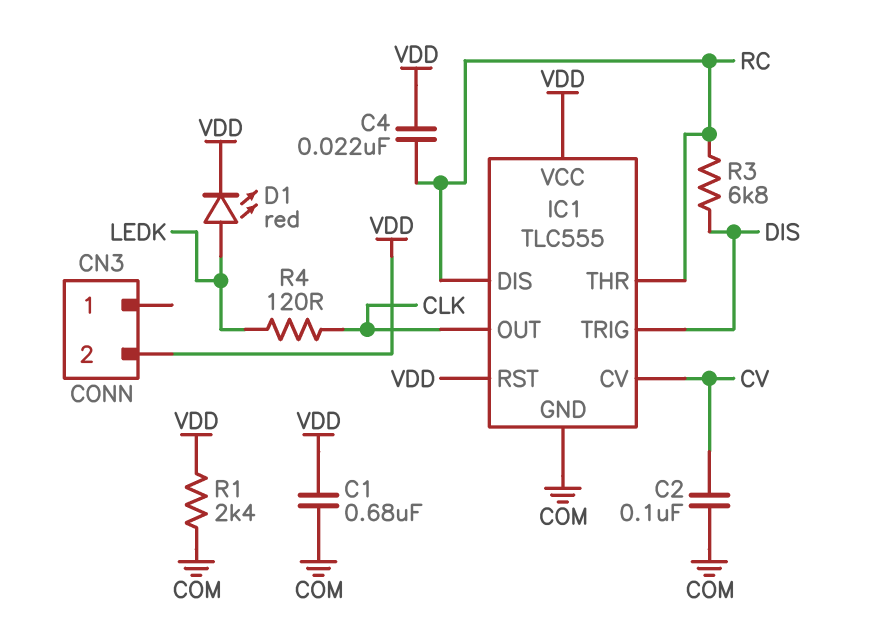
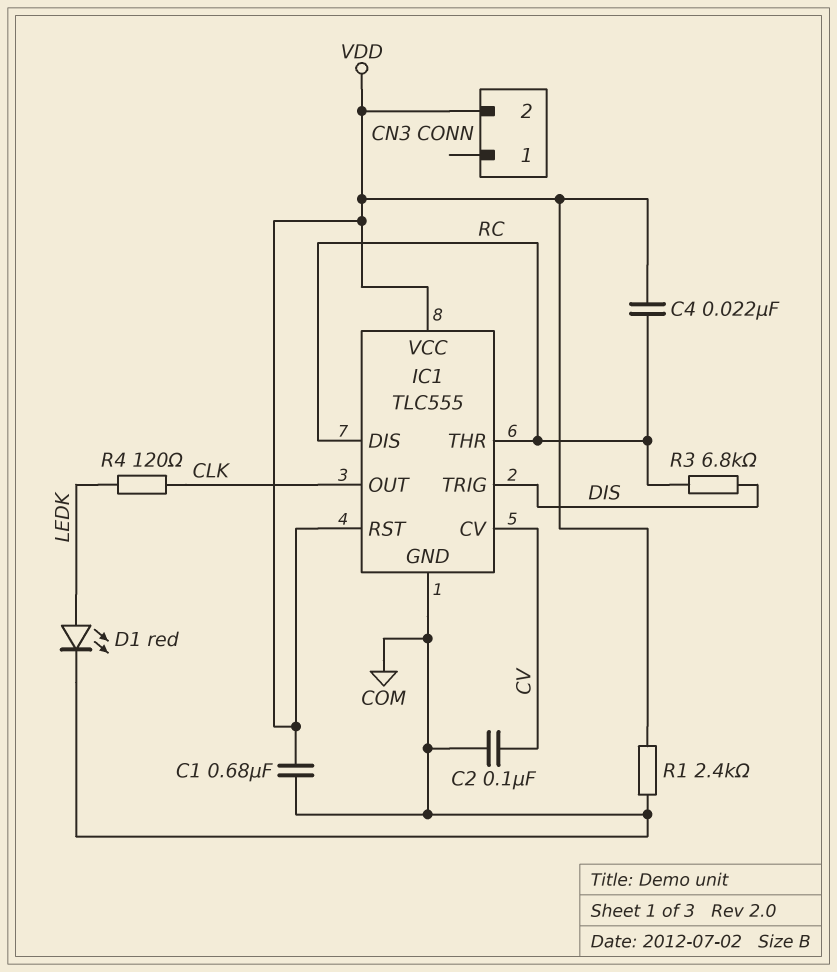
D1: LED red (A LEDK, K VDD) -> LED red (A LEDK, K COM)

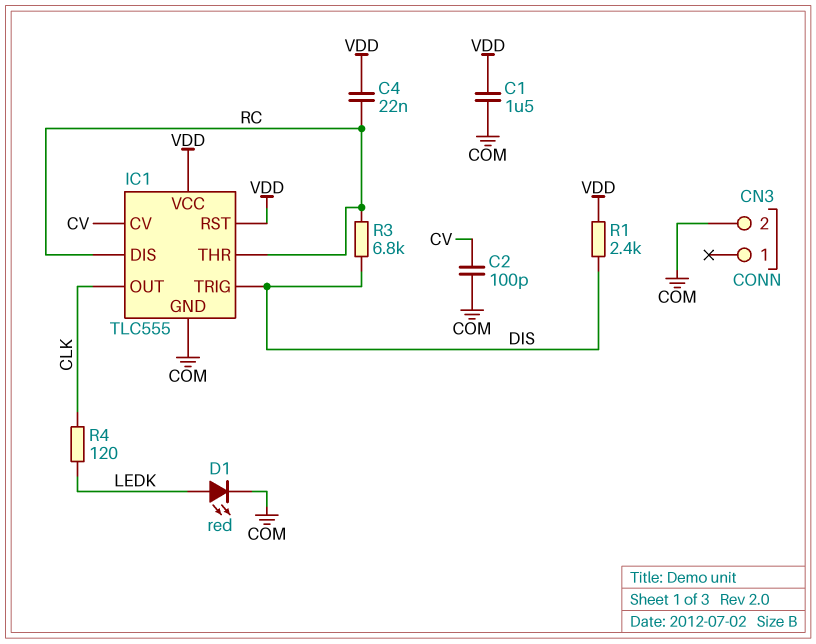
C1: 680nF (COM, VDD) -> 1.5uF (COM, VDD)
C2: 100nF (COM, CV) -> 100pF (COM, CV)
CN3 pin 2: VDD -> COM
R1: 2.4k (COM, VDD) -> 2.4k (DIS, VDD)

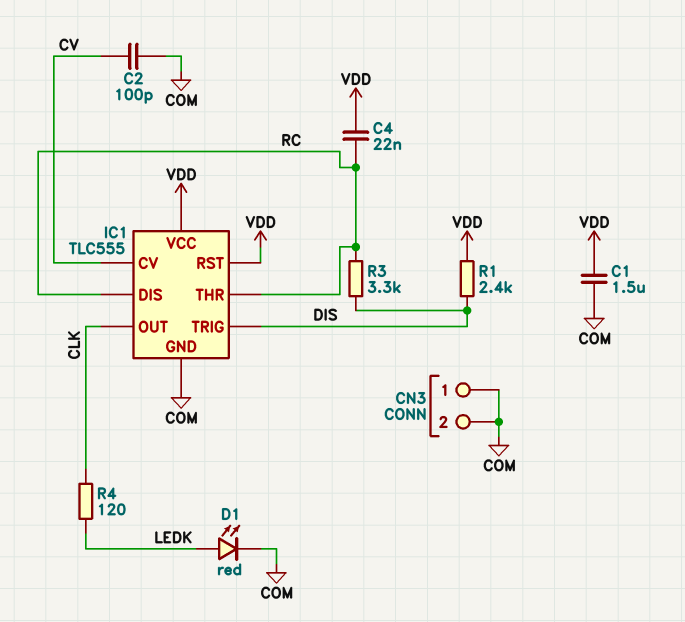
CN3 pin 1: none -> COM
R3: 6.8k (DIS, RC) -> 3.3k (DIS, RC)

